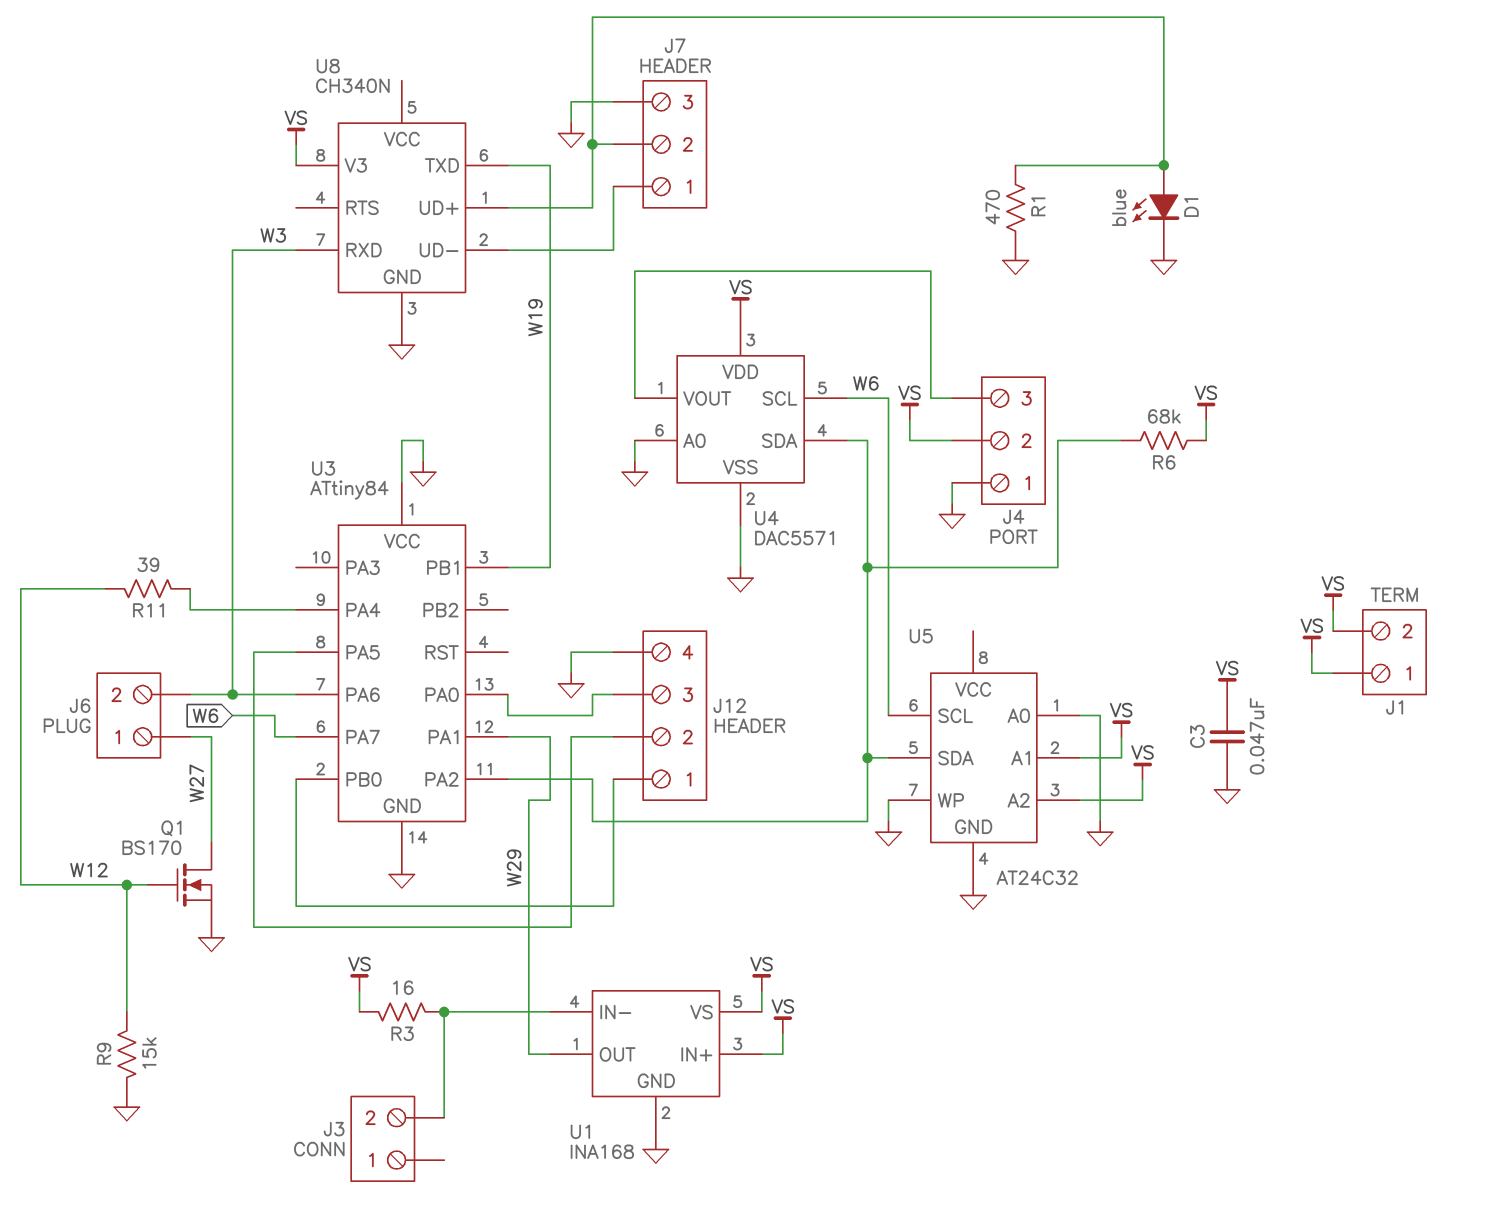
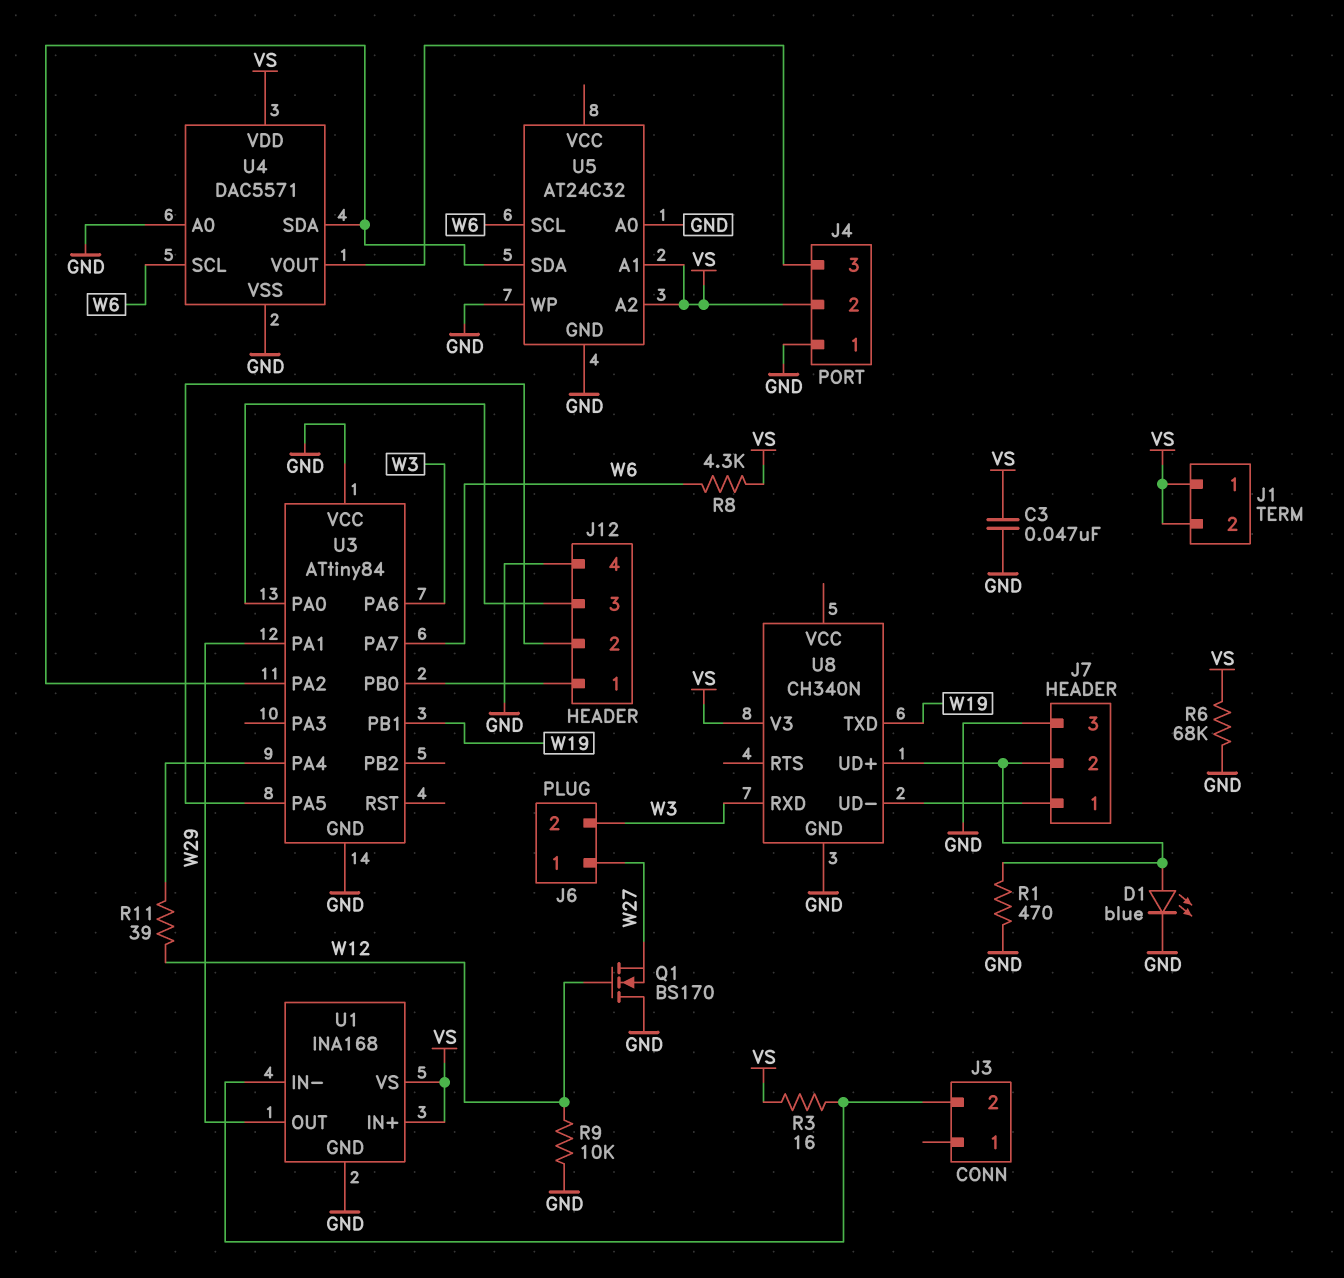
Q1: NMOS BS170 (G W12, D W27, S GND) -> NMOS BS170 (G W12, D GND, S W27)
R6: 68k (U3/PA2, VS) -> 68k (GND, VS)
R8: none -> 4.3k (VS, W6)
R9: 15k (GND, W12) -> 10k (GND, W12)

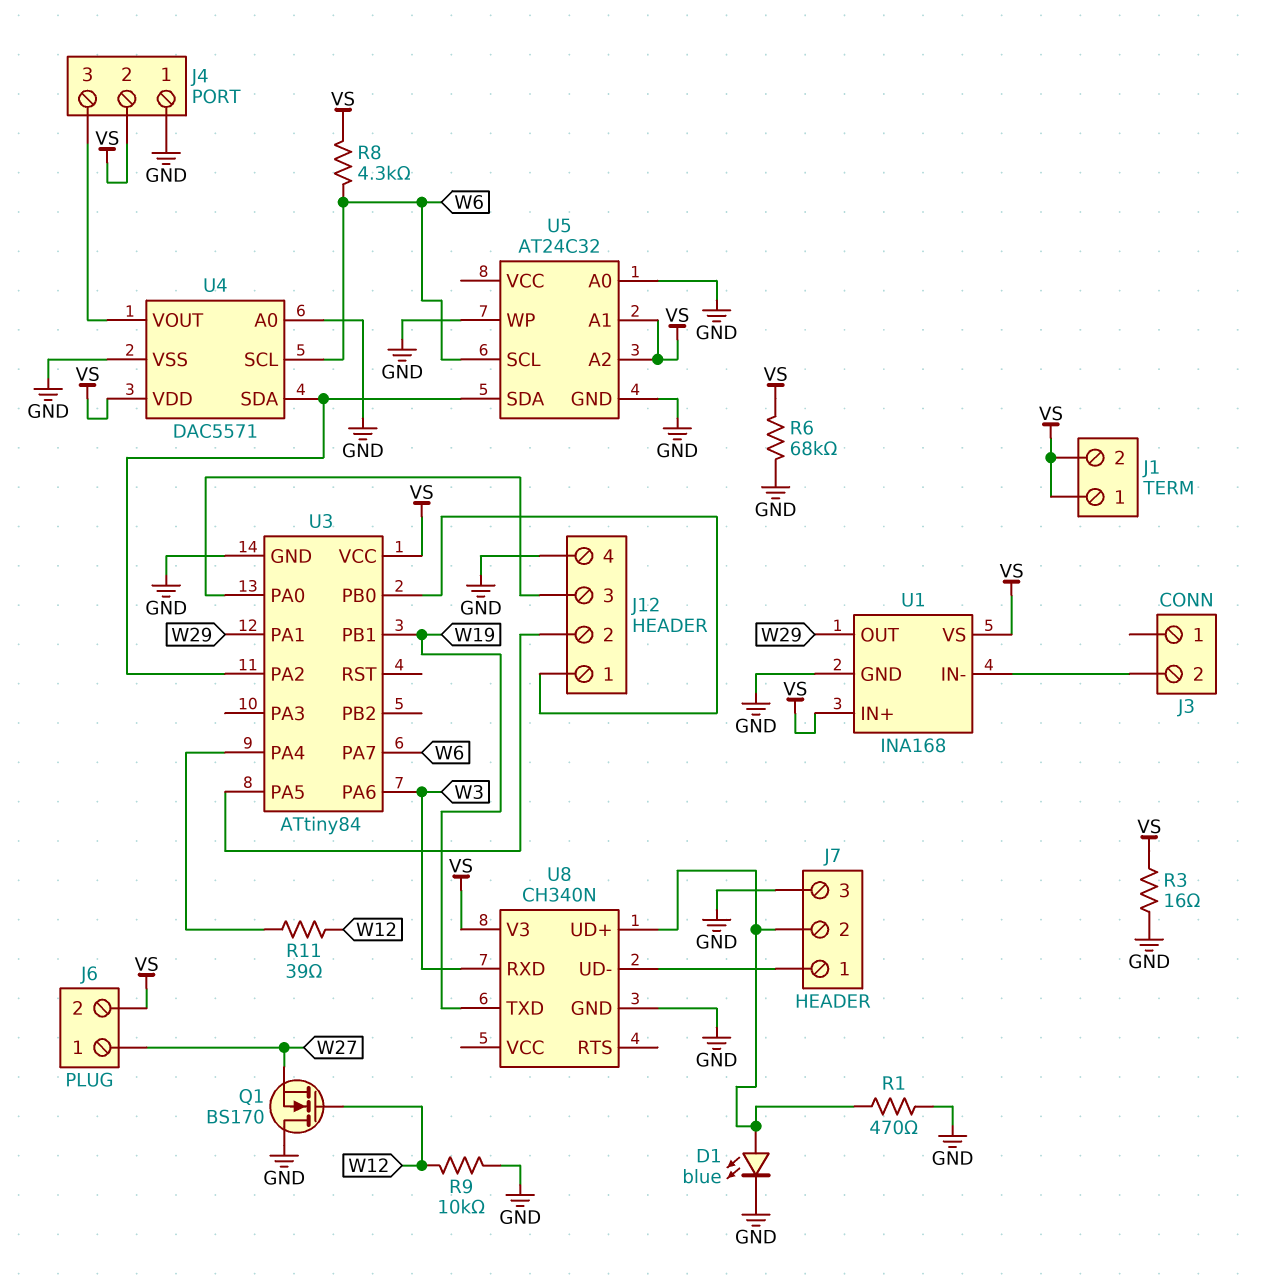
C3: 47nF (GND, VS) -> none
J6 pin 2: W3 -> VS
R3: 16 (J3/2, VS) -> 16 (GND, VS)
U3 pin VCC: GND -> VS

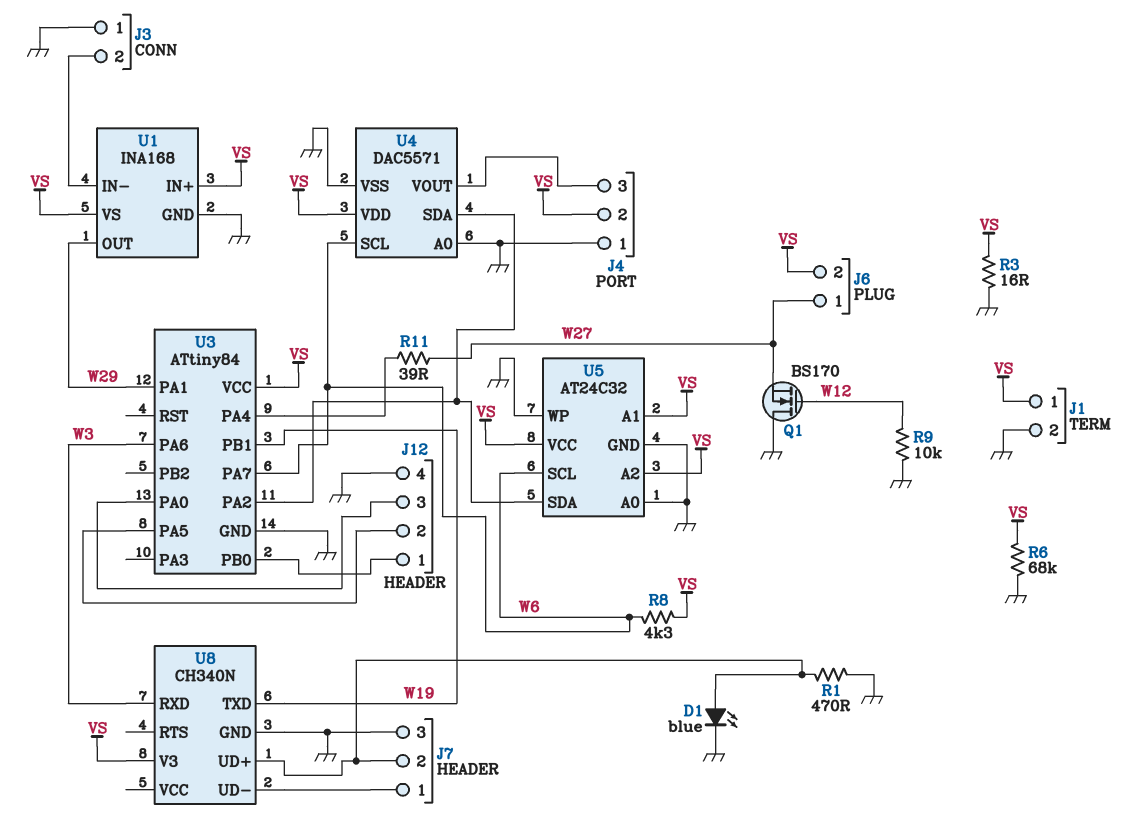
J1 pin 2: VS -> GND
J3 pin 1: none -> GND
R11: 39 (U3/PA4, W12) -> 39 (U3/PA4, W27)
U5 pin VCC: none -> VS

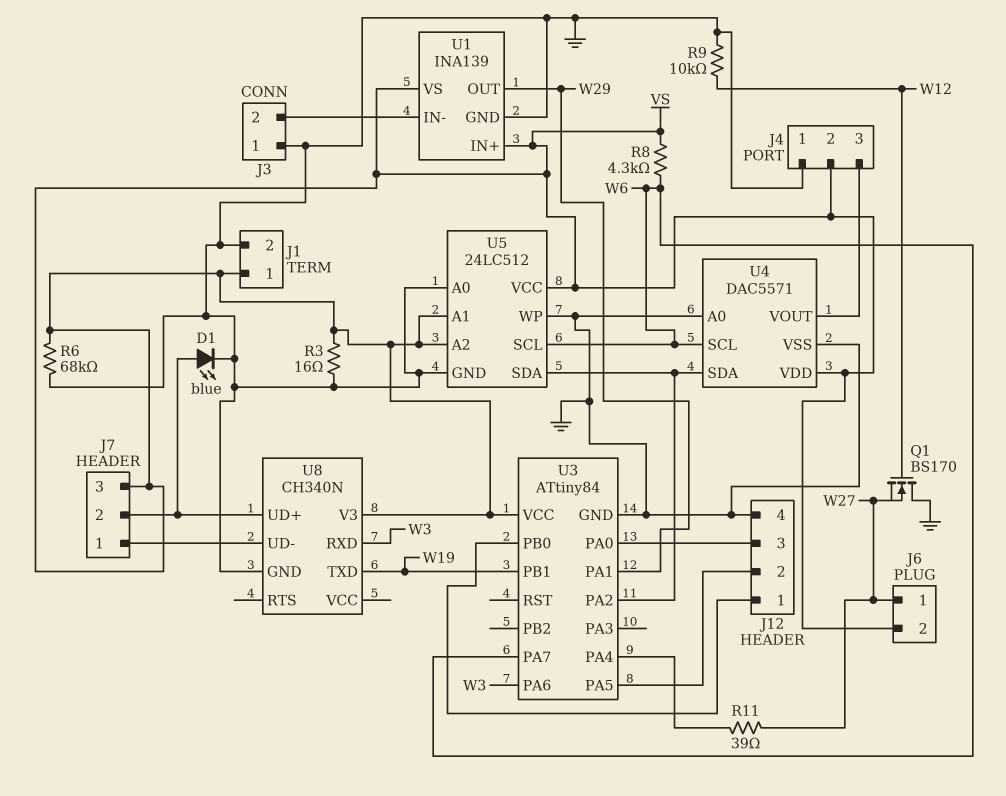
J7 pin 3: GND -> VS
R1: 470 (GND, J7/2) -> none
U1: INA168 -> INA139
U5: AT24C32 -> 24LC512

